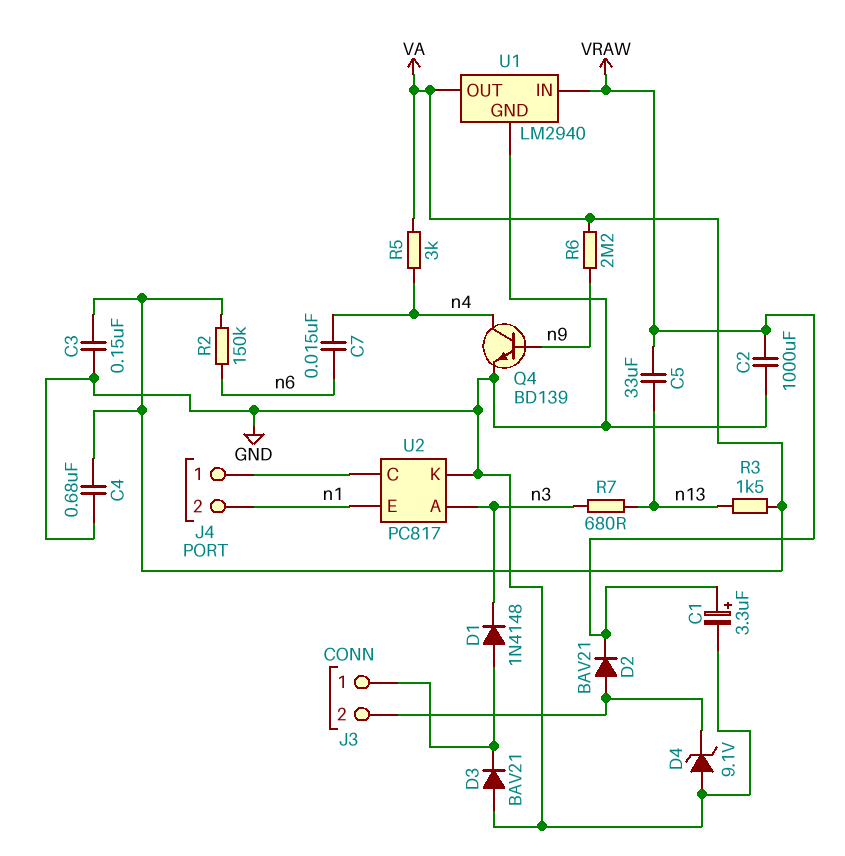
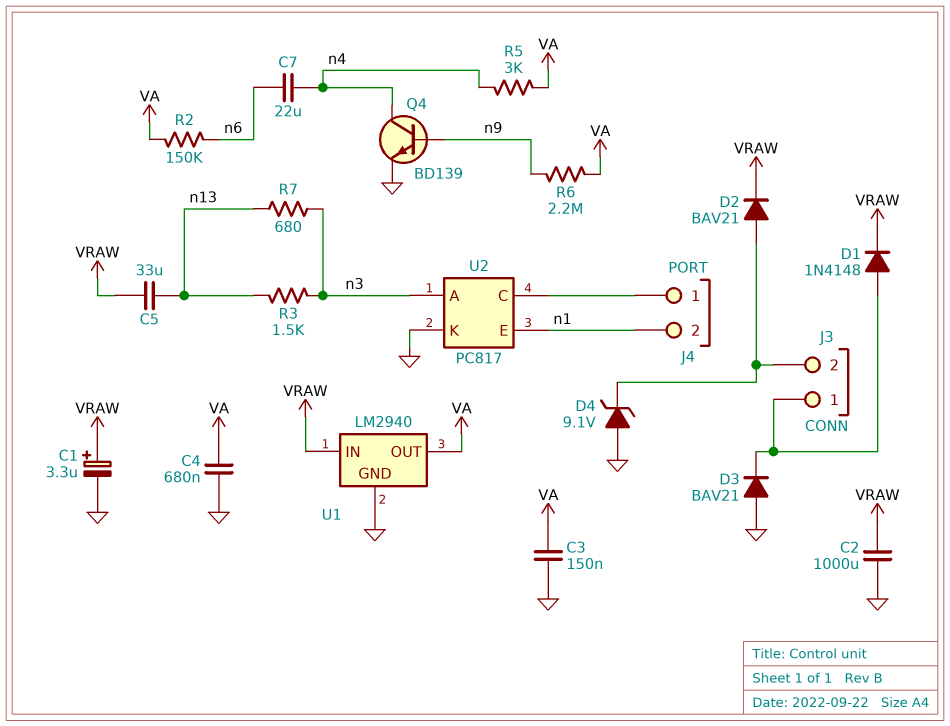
C7: 15nF (n4, n6) -> 22uF (n4, n6)
D1: diode 1N4148 (A J3/1, K n3) -> diode 1N4148 (A J3/1, K VRAW)
R3: 1.5k (VA, n13) -> 1.5k (n3, n13)

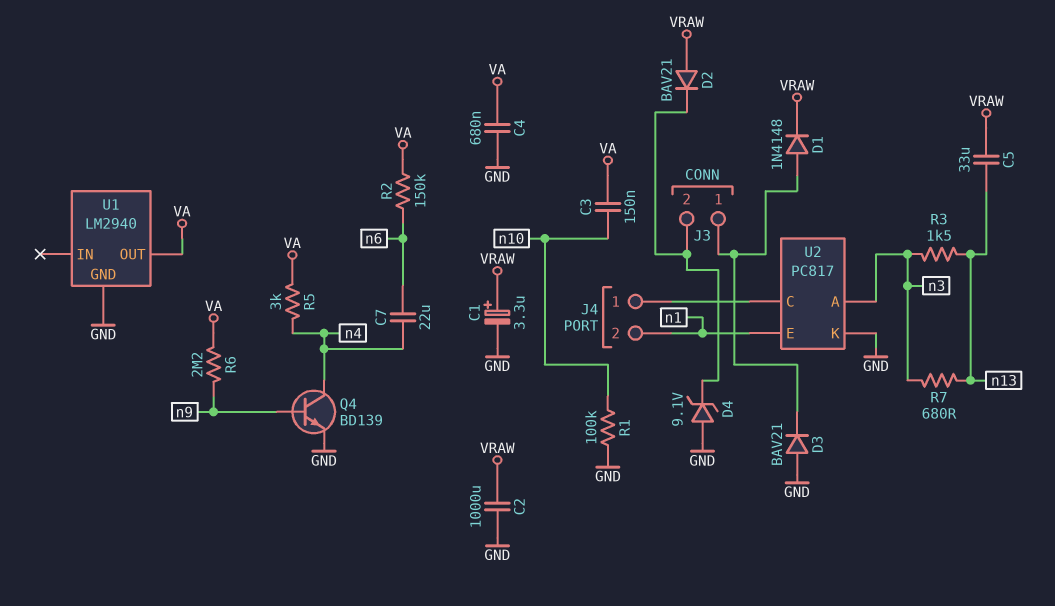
C3: 150nF (GND, VA) -> 150nF (VA, n10)
D2: diode BAV21 (A J3/2, K VRAW) -> diode BAV21 (A VRAW, K J3/2)
R1: none -> 100k (GND, n10)
U1 pin IN: VRAW -> none

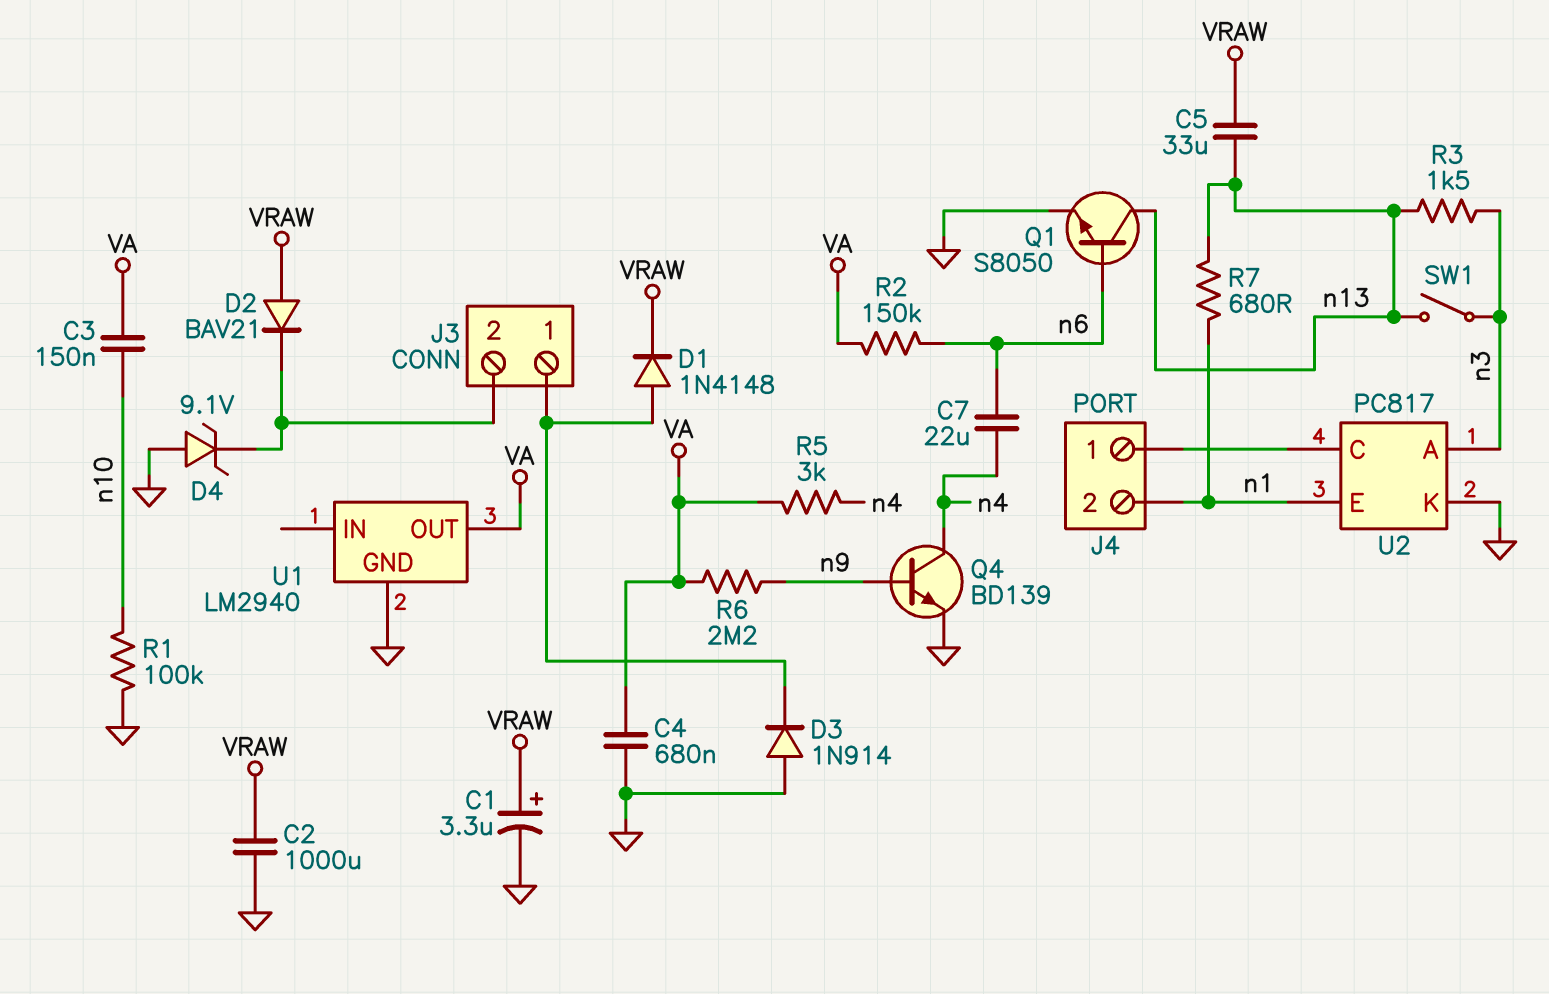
D3: diode BAV21 (A GND, K J3/1) -> diode 1N914 (A GND, K J3/1)
Q1: none -> NPN S8050 (B n6, C n13, E GND)
R7: 680 (n3, n13) -> 680 (n1, n13)
SW1: none -> switch (n3, n13)

